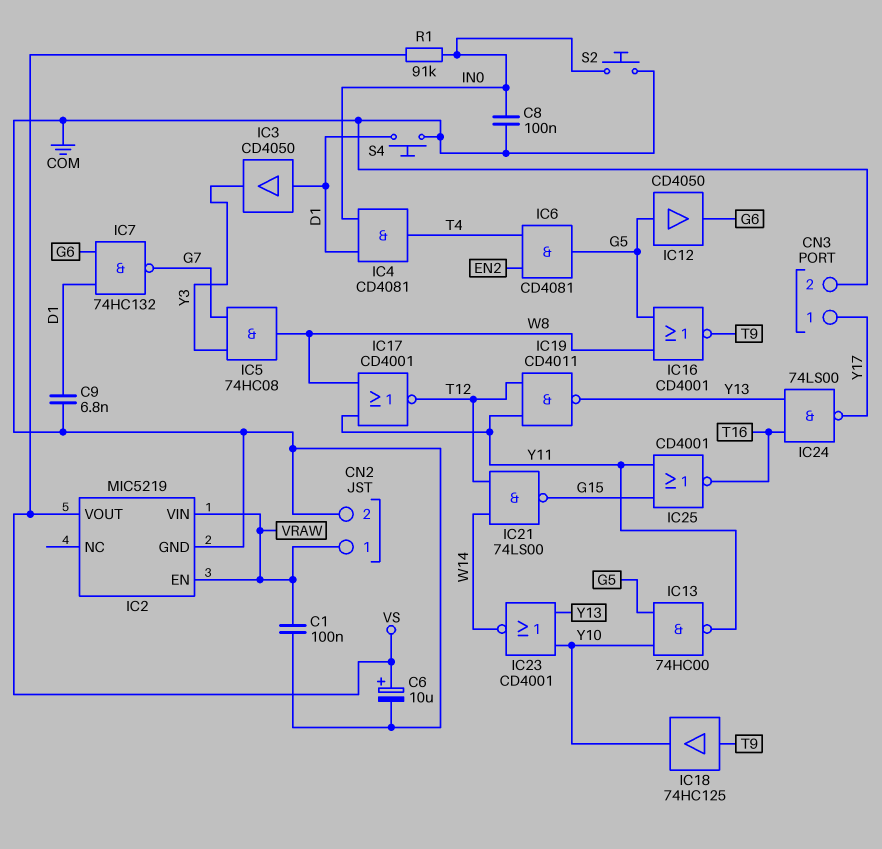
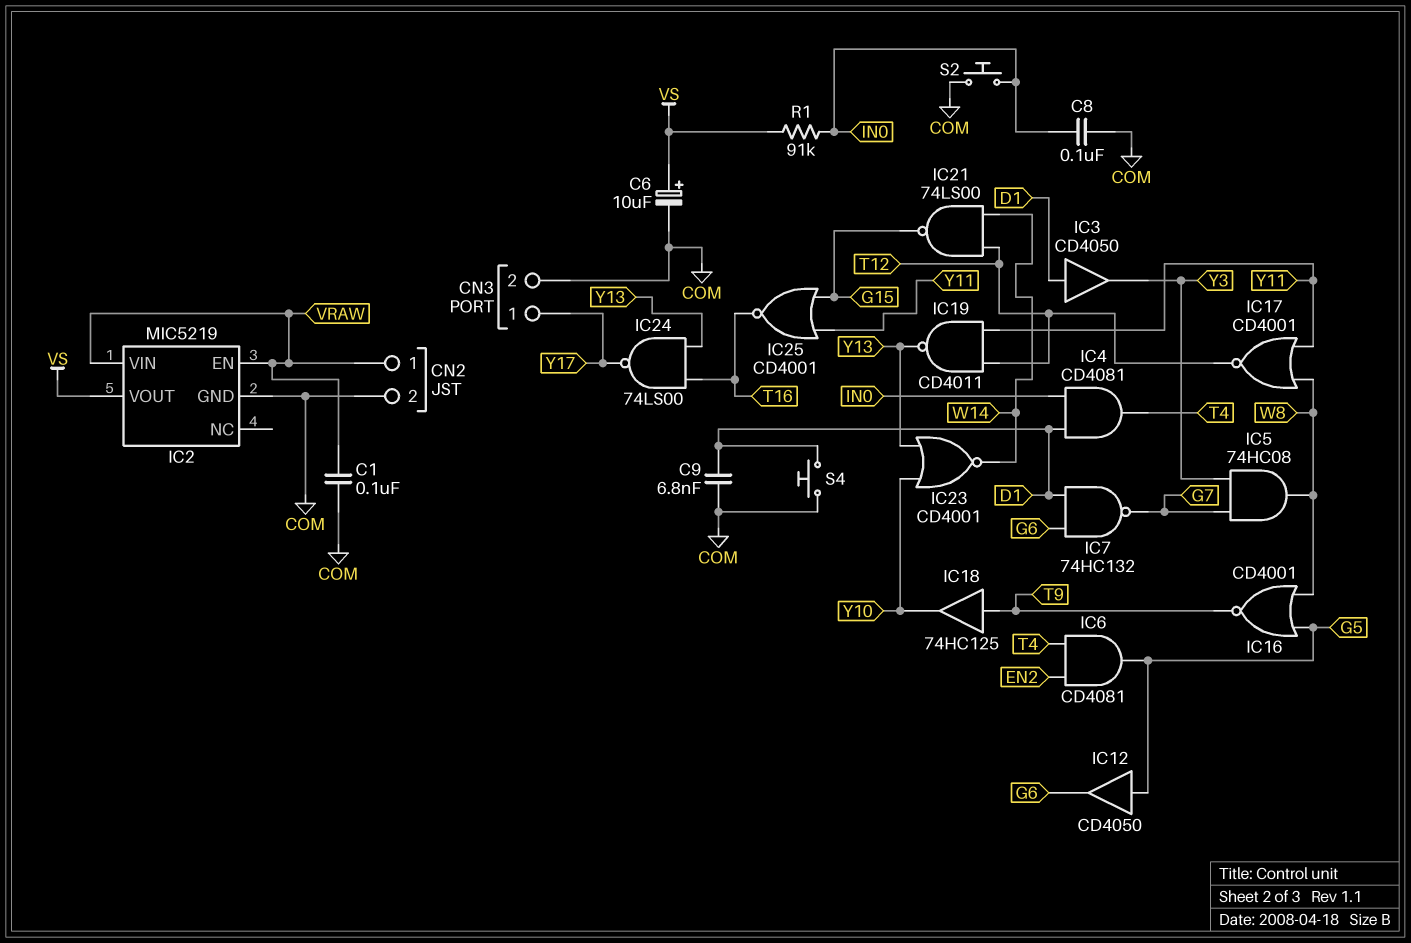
IC13: NAND 74HC00 (in G5, in Y10, out Y11) -> none

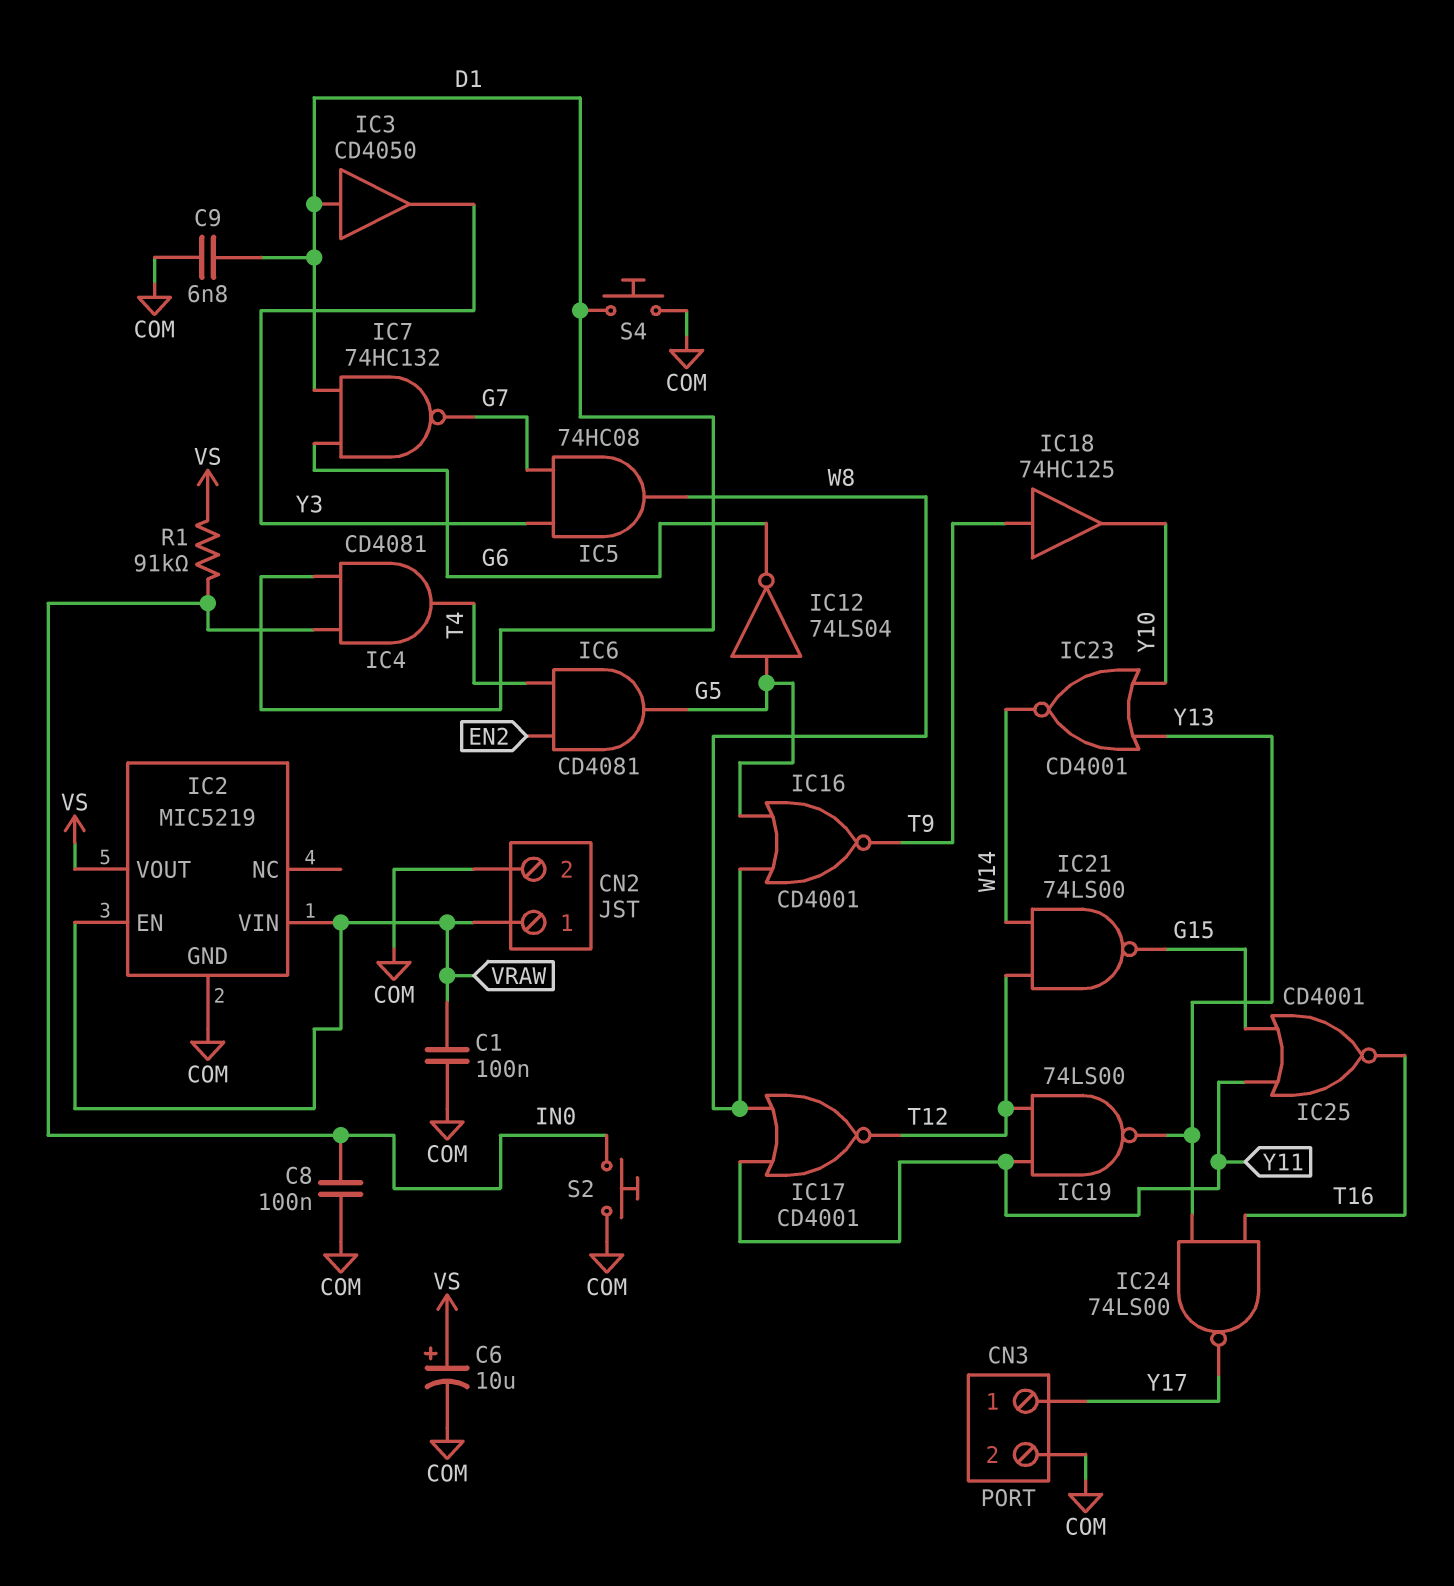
IC12: buffer CD4050 (in G5, out G6) -> NOT 74LS04 (in G5, out G6)
IC19: NAND CD4011 (in T12, in Y11, out Y13) -> NAND 74LS00 (in T12, in Y11, out Y13)

